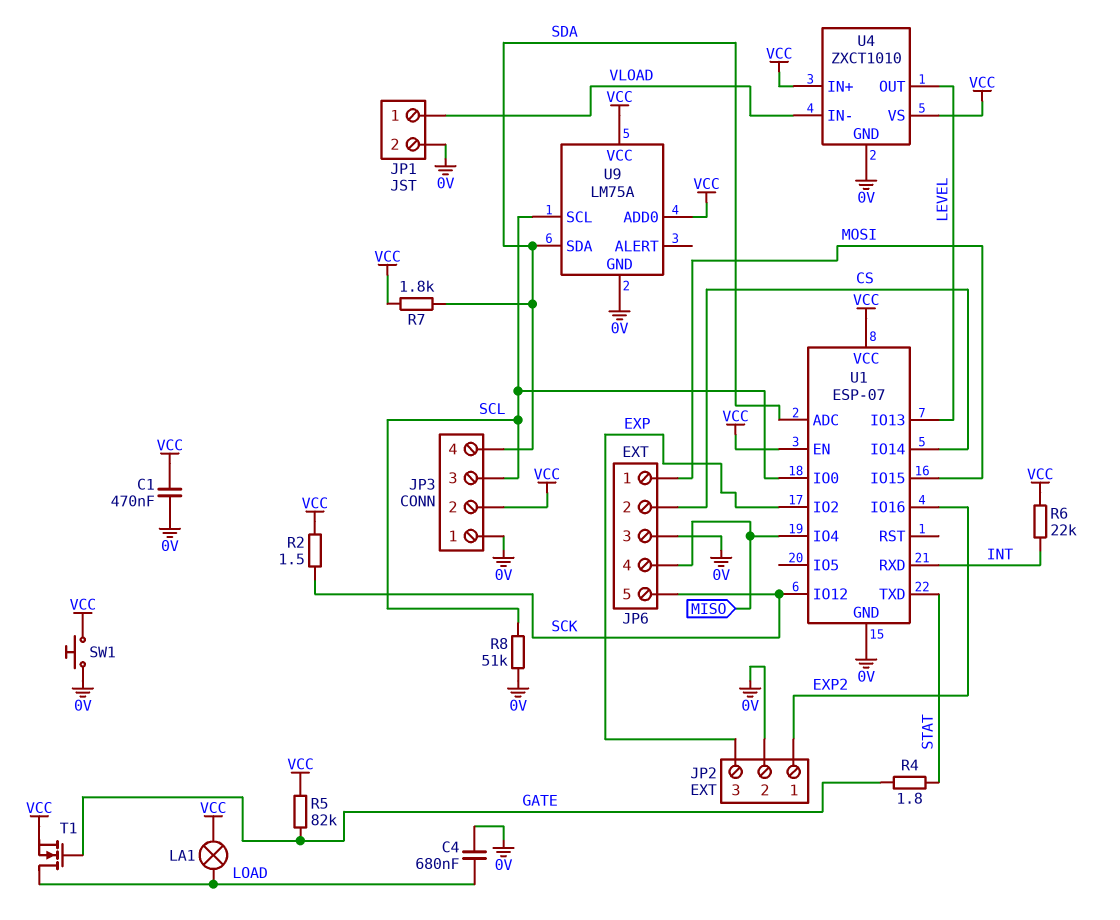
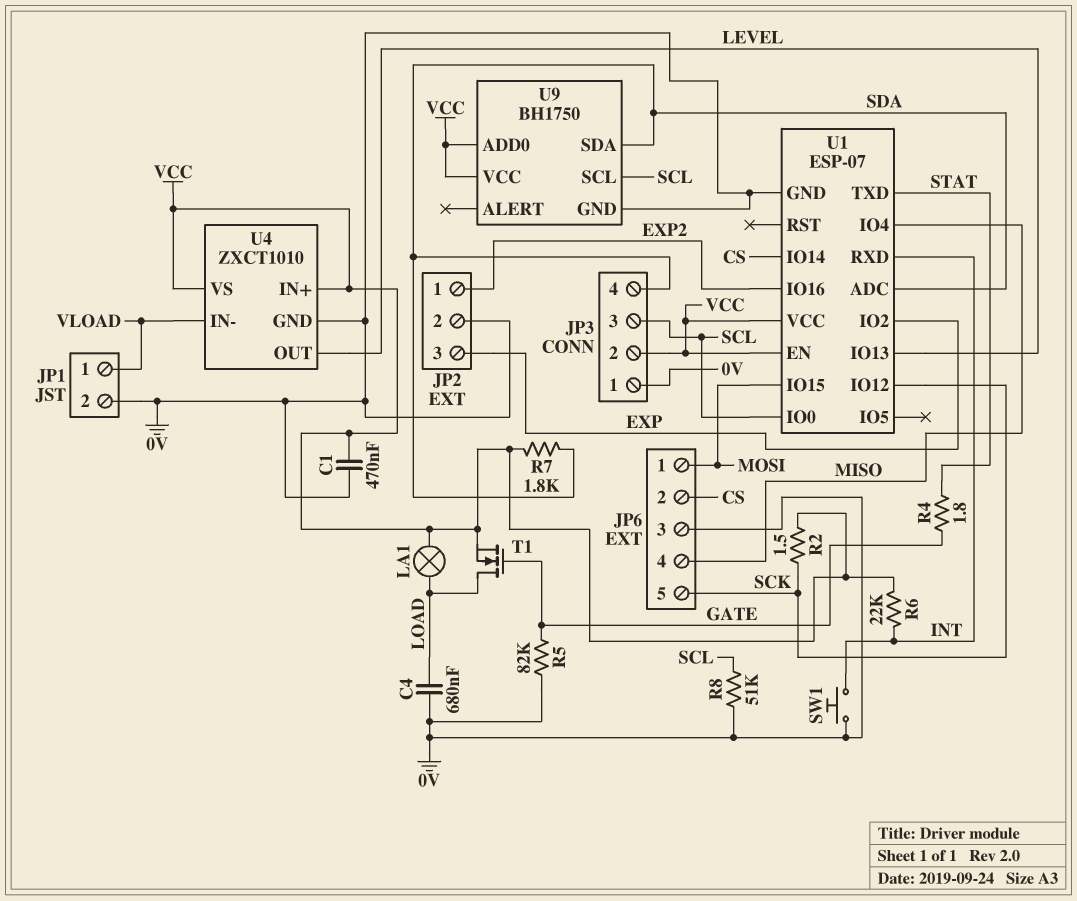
R5: 82k (GATE, VCC) -> 82k (0V, GATE)
SW1: button (0V, VCC) -> button (0V, INT)
U9: LM75A -> BH1750

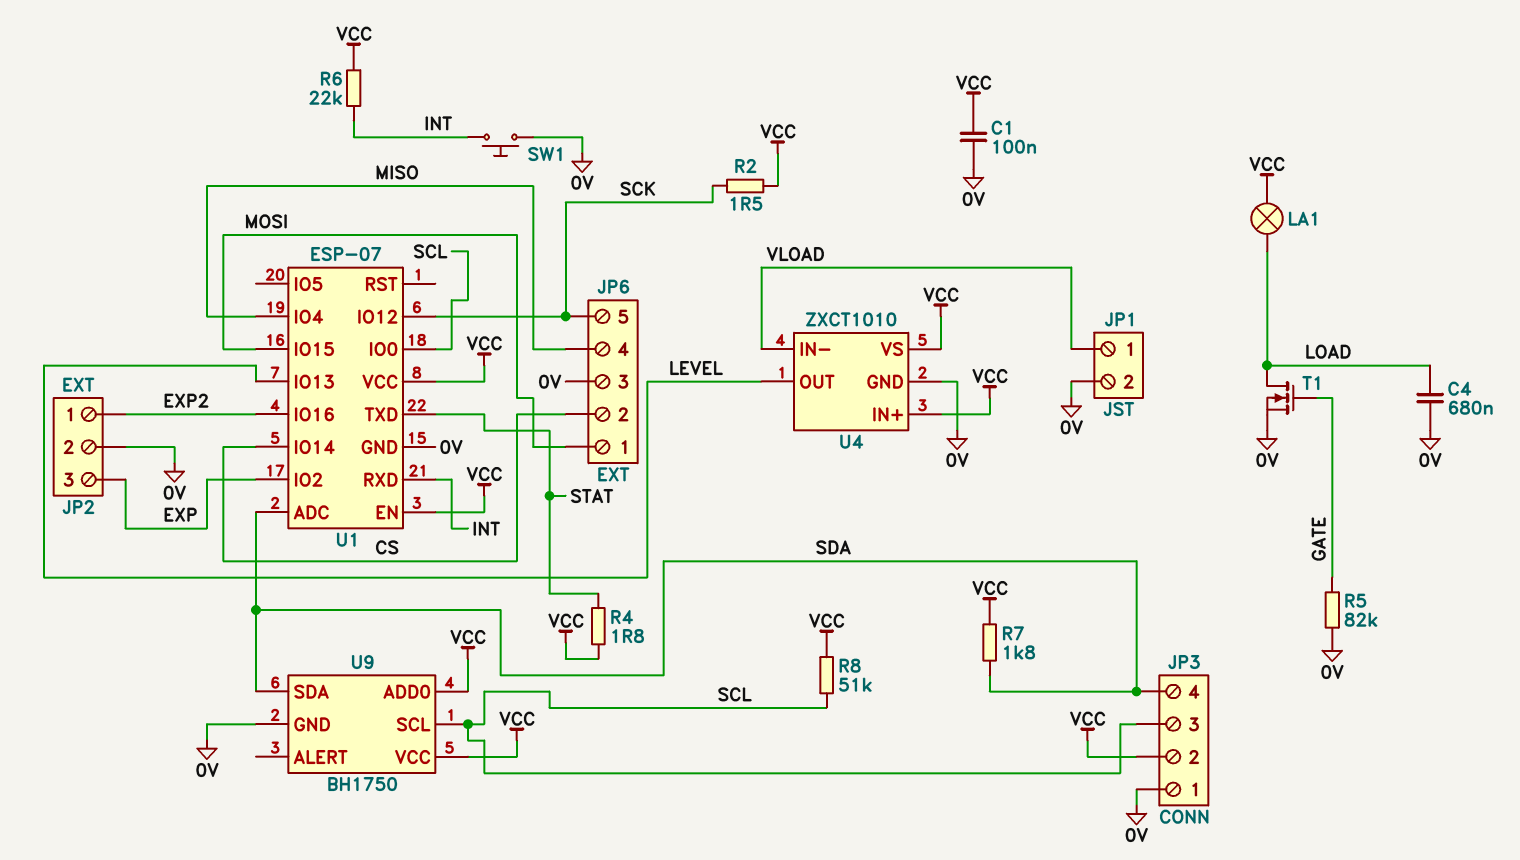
C1: 470nF (0V, VCC) -> 100nF (0V, VCC)
R4: 1.8 (GATE, STAT) -> 1.8 (STAT, VCC)
R8: 51k (0V, SCL) -> 51k (SCL, VCC)
T1: NMOS (G GATE, D LOAD, S VCC) -> NMOS (G GATE, D LOAD, S 0V)

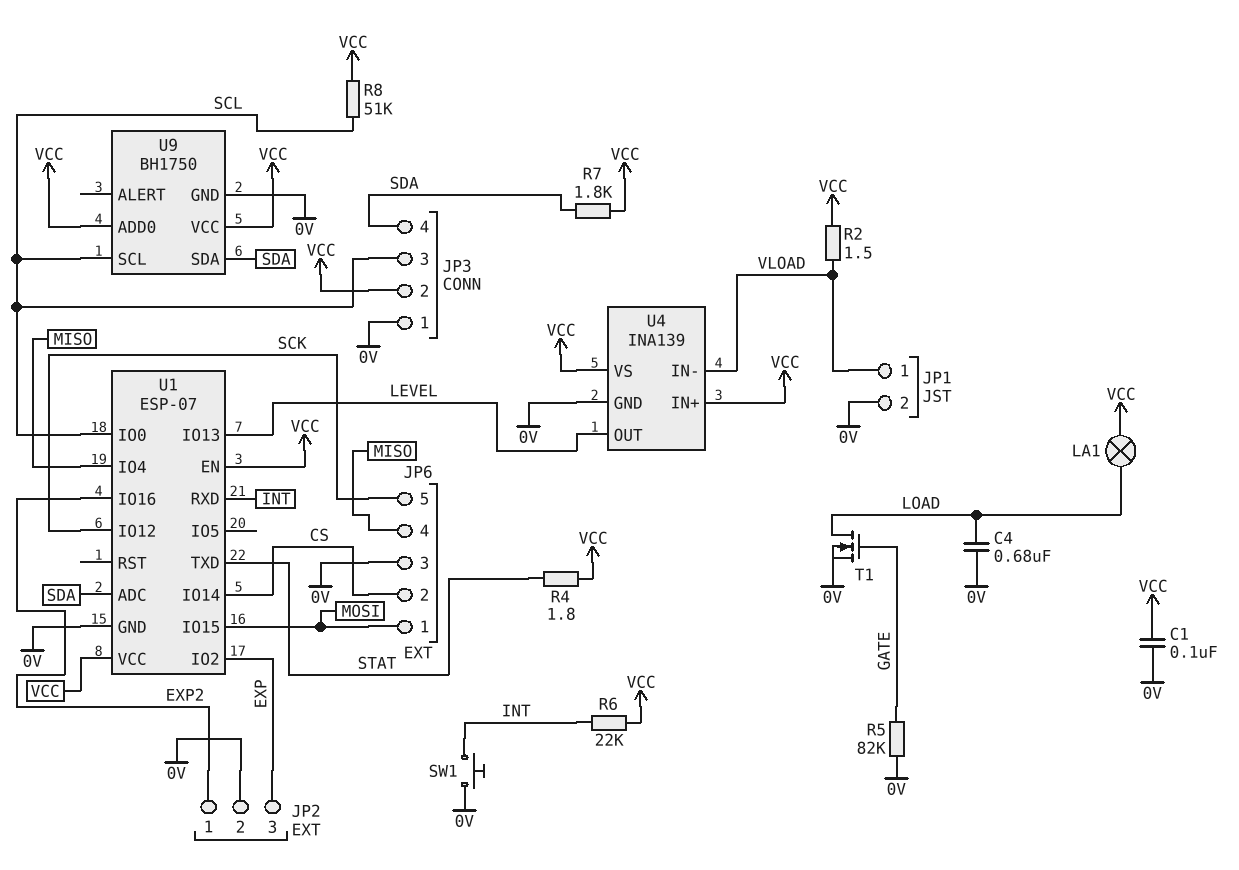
R2: 1.5 (SCK, VCC) -> 1.5 (VCC, VLOAD)
U4: ZXCT1010 -> INA139

